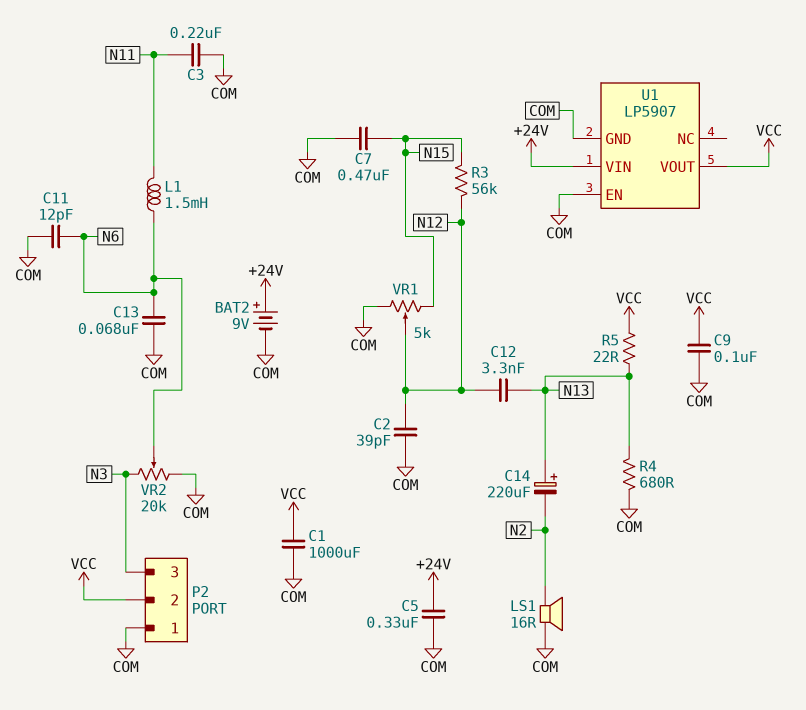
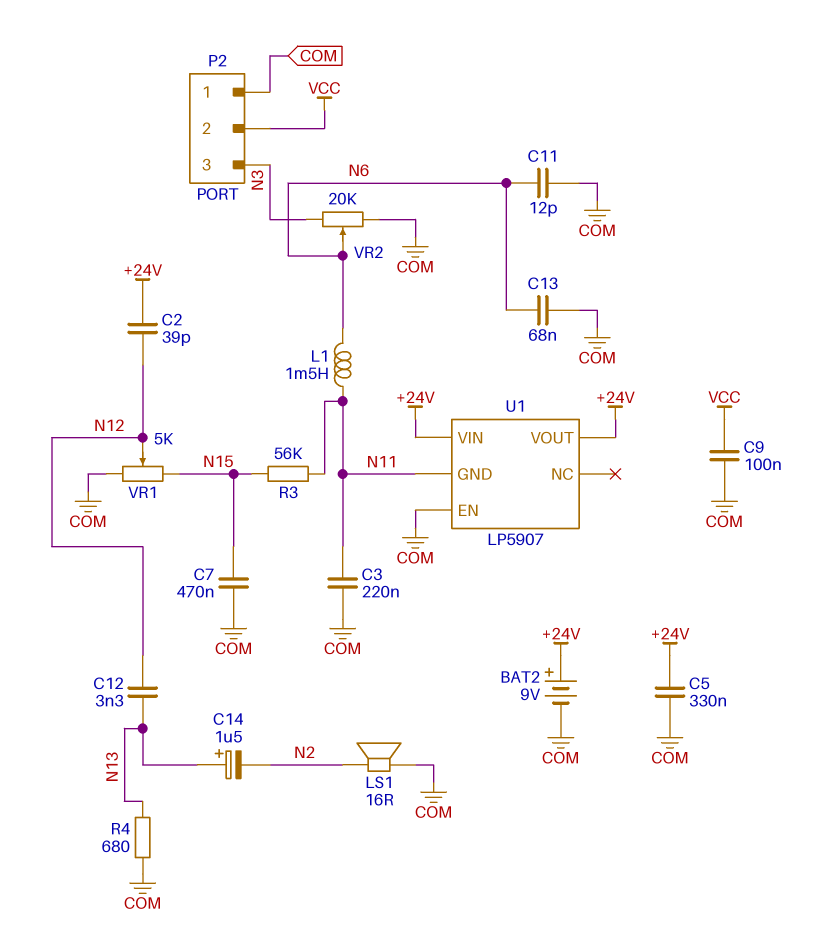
C1: 1000uF (COM, VCC) -> none
C2: 39pF (COM, N12) -> 39pF (+24V, N12)
C14: 220uF (plus N13, minus N2) -> 1.5uF (plus N13, minus N2)
R3: 56k (N12, N15) -> 56k (N11, N15)
R5: 22 (N13, VCC) -> none
U1 pin GND: COM -> N11
U1 pin VOUT: VCC -> +24V

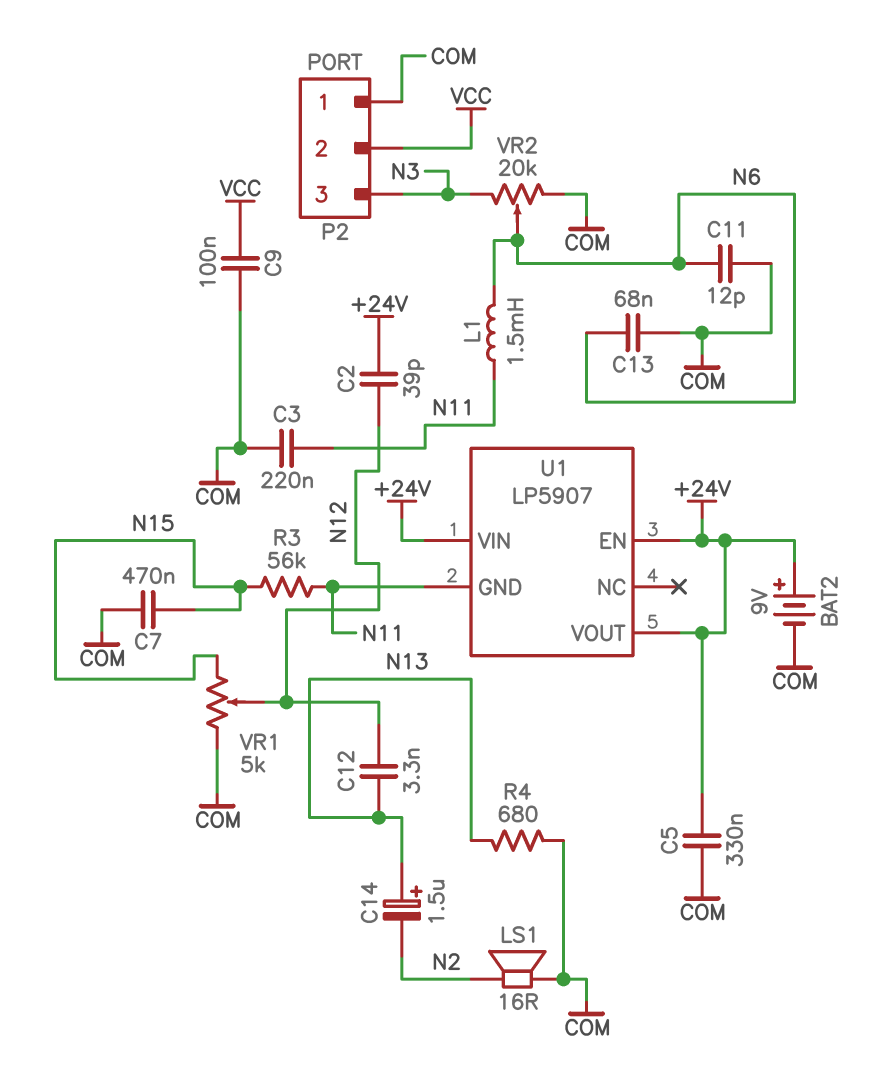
U1 pin EN: COM -> +24V

